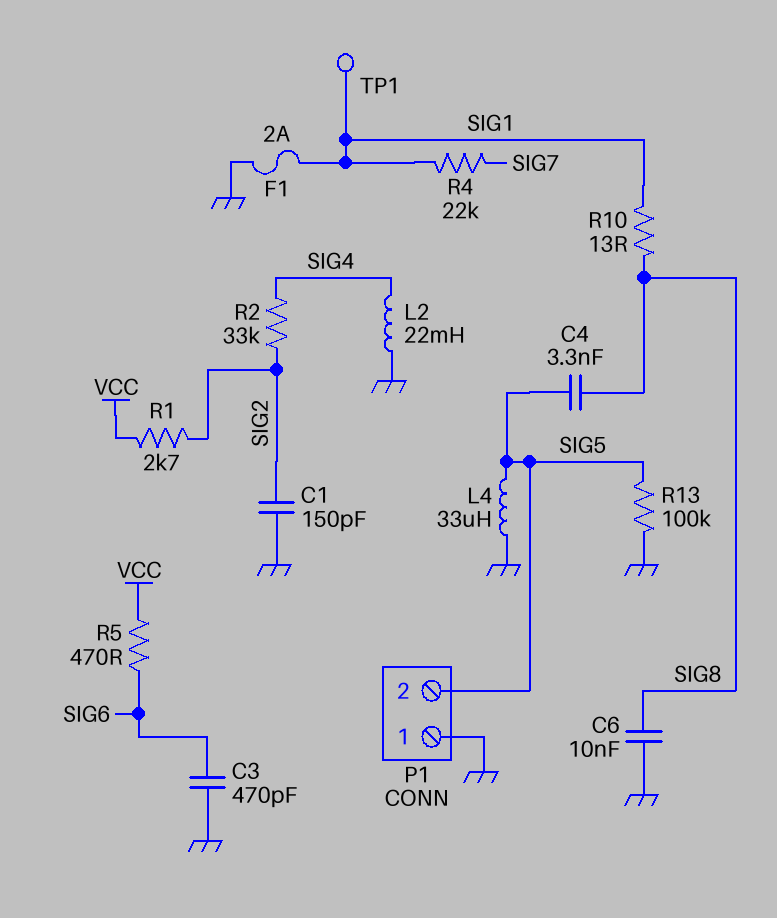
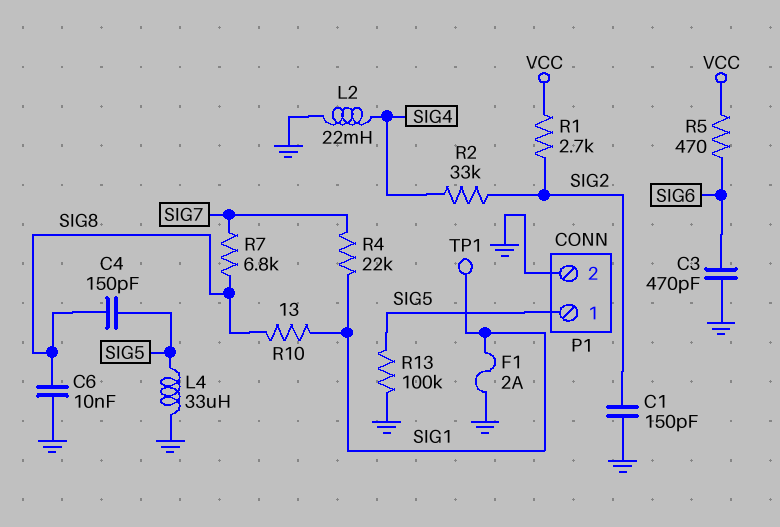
C4: 3.3nF (SIG5, SIG8) -> 150pF (SIG5, SIG8)
P1 pin 1: GND -> SIG5
P1 pin 2: SIG5 -> GND
R7: none -> 6.8k (SIG7, SIG8)

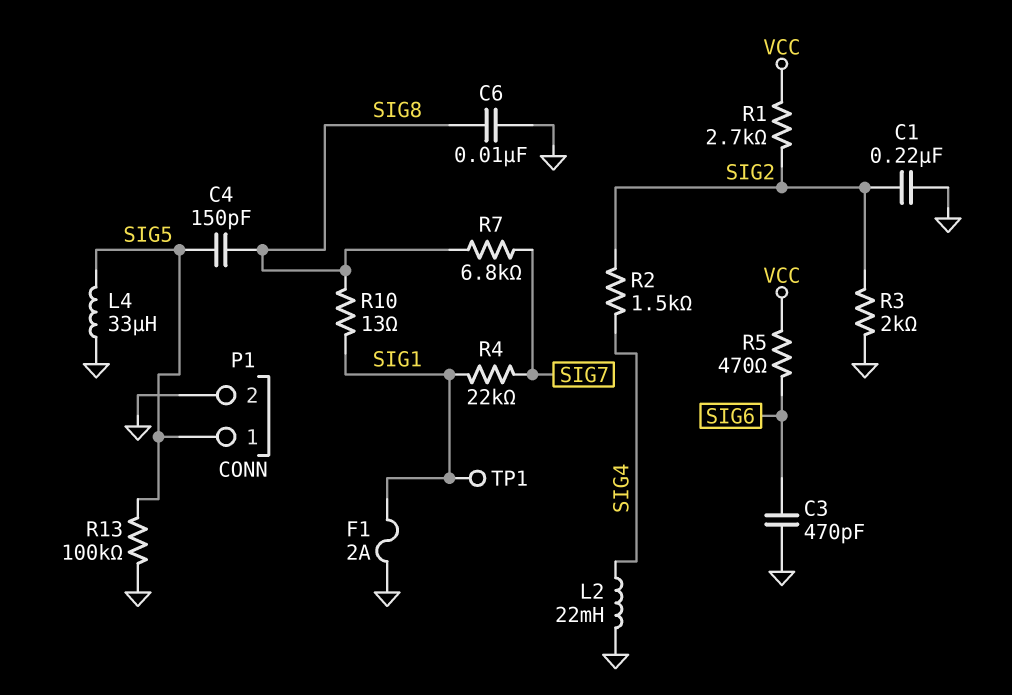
C1: 150pF (GND, SIG2) -> 220nF (GND, SIG2)
R2: 33k (SIG2, SIG4) -> 1.5k (SIG2, SIG4)
R3: none -> 2k (GND, SIG2)

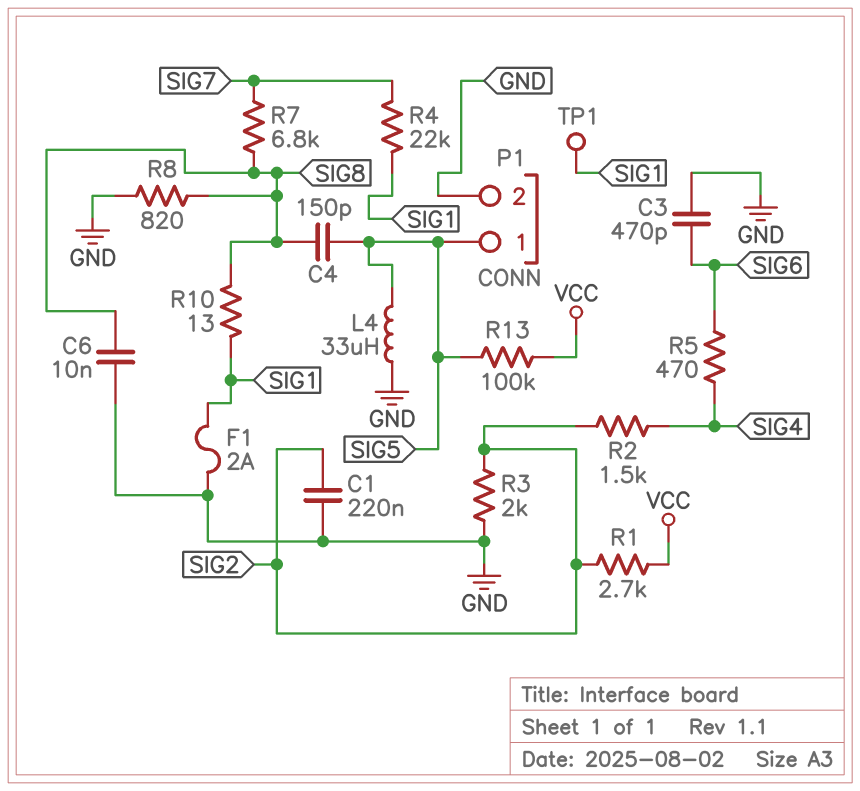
L2: 22mH (GND, SIG4) -> none
R5: 470 (SIG6, VCC) -> 470 (SIG4, SIG6)
R8: none -> 820 (GND, SIG8)
R13: 100k (GND, SIG5) -> 100k (SIG5, VCC)

